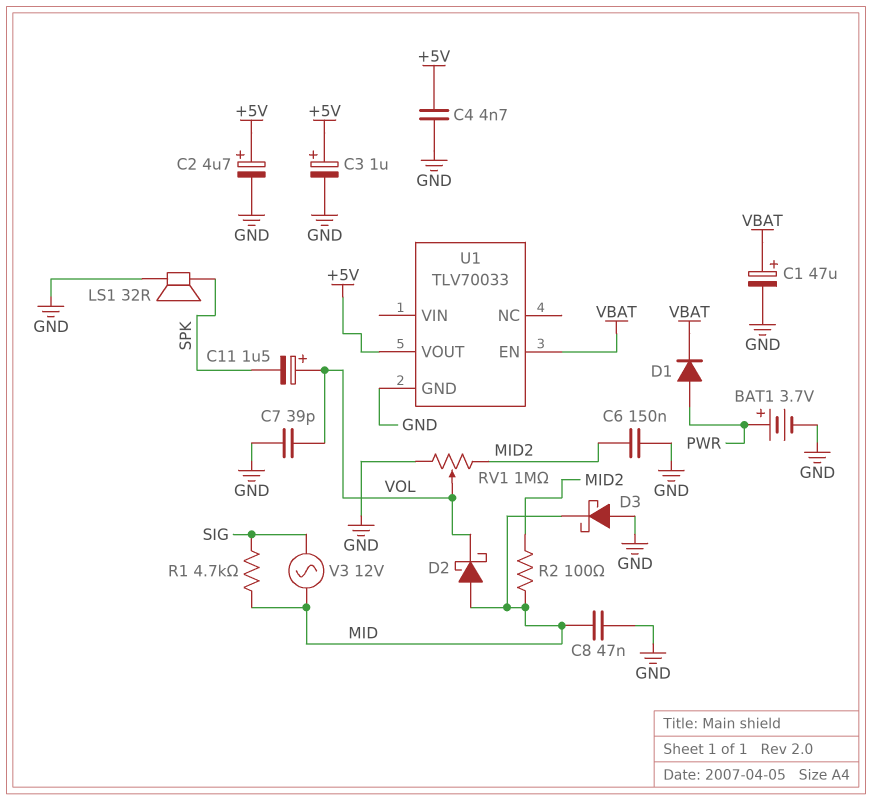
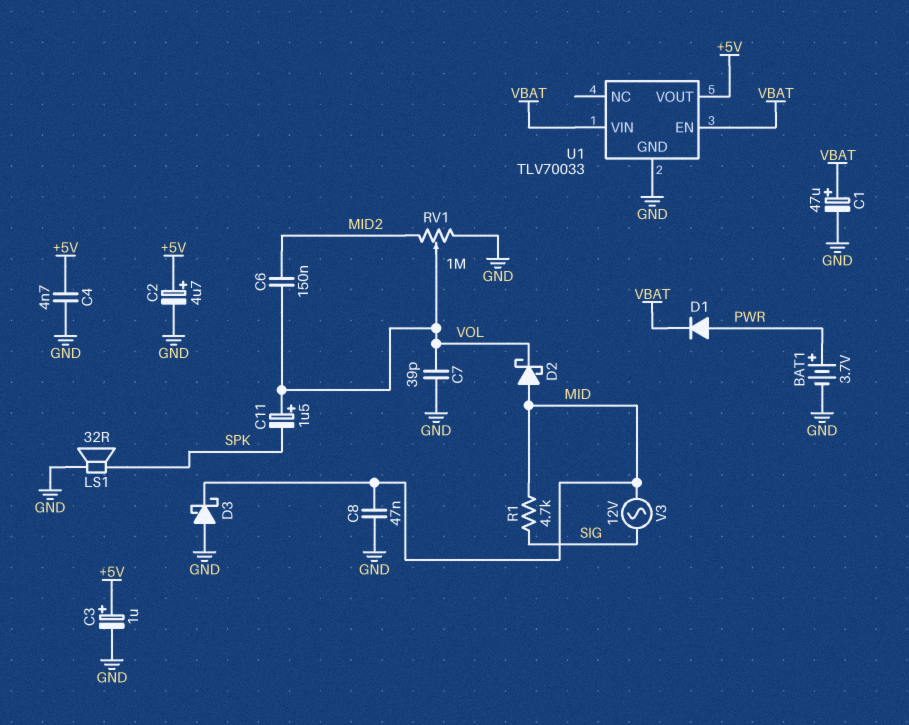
C6: 150nF (GND, MID2) -> 150nF (MID2, VOL)
R2: 100 (MID, MID2) -> none
U1 pin VIN: none -> VBAT

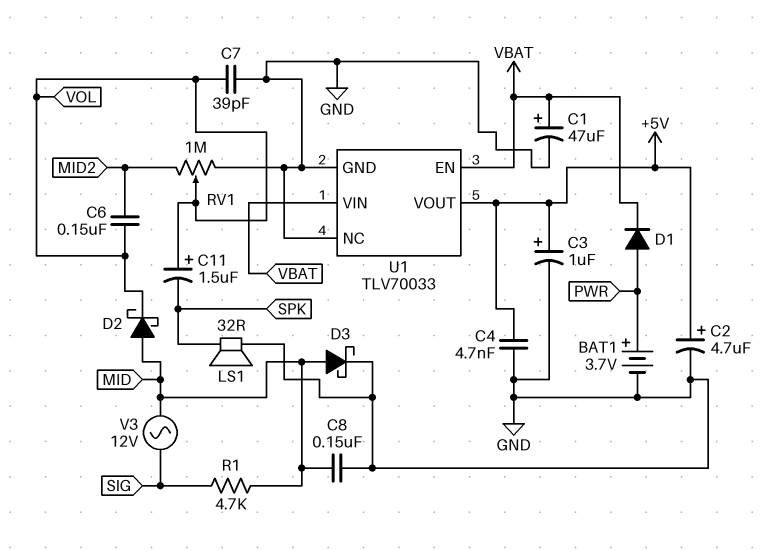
C8: 47nF (GND, MID) -> 150nF (GND, MID)
D3: schottky (A GND, K MID) -> schottky (A MID, K GND)
U1 pin NC: none -> GND

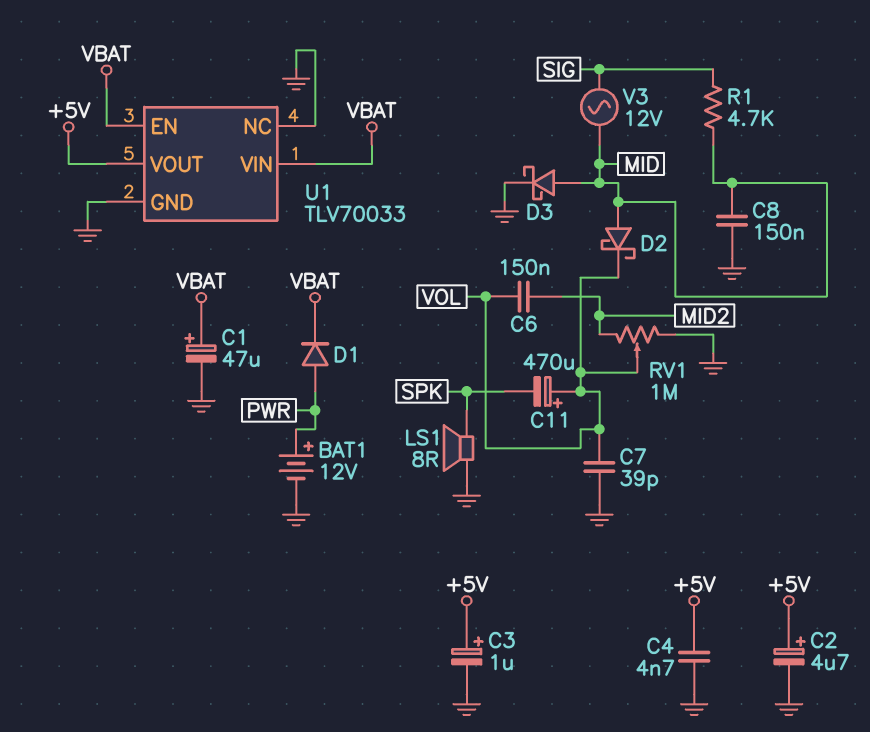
BAT1: 3.7V (plus PWR, minus GND) -> 12V (plus PWR, minus GND)
C11: 1.5uF (plus VOL, minus SPK) -> 470uF (plus VOL, minus SPK)
LS1: speaker 32R (GND, SPK) -> speaker 8R (GND, SPK)

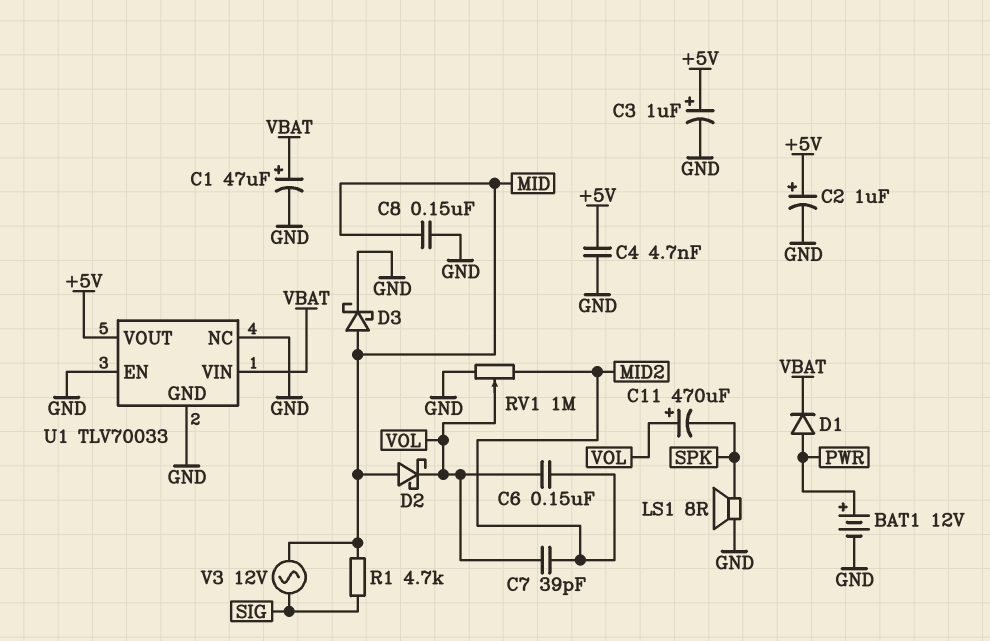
C2: 4.7uF (plus +5V, minus GND) -> 1uF (plus +5V, minus GND)
C7: 39pF (GND, VOL) -> 39pF (MID2, VOL)
U1 pin EN: VBAT -> GND

